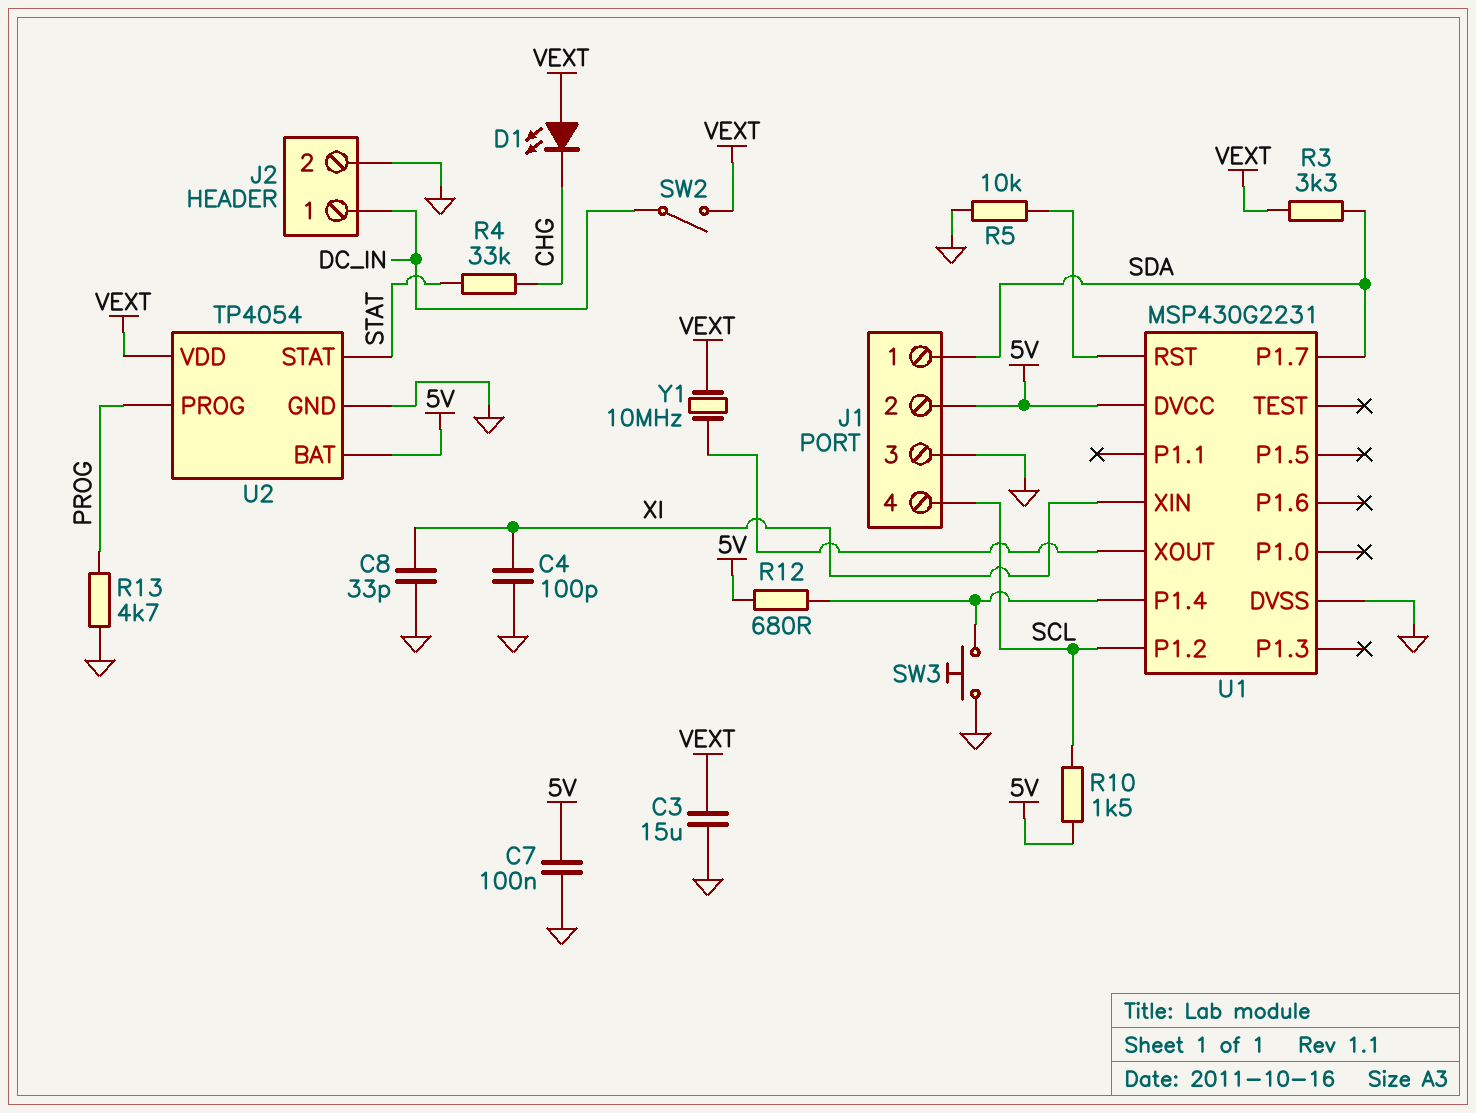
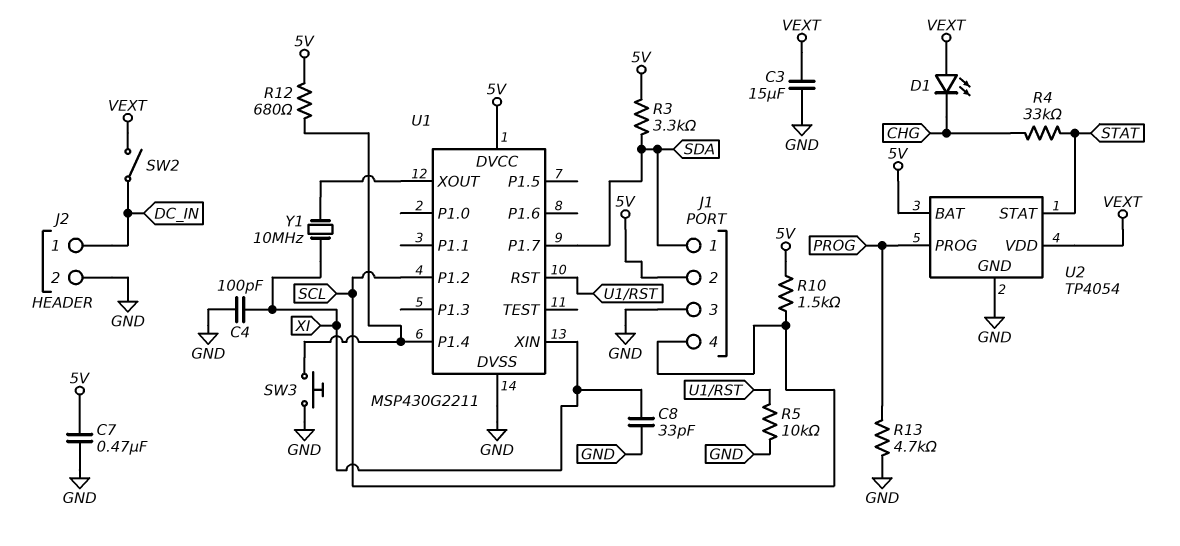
C7: 100nF (5V, GND) -> 470nF (5V, GND)
R3: 3.3k (SDA, VEXT) -> 3.3k (5V, SDA)
U1: MSP430G2231 -> MSP430G2211
Y1: 10MHz (U1/XOUT, VEXT) -> 10MHz (U1/XOUT, XI)

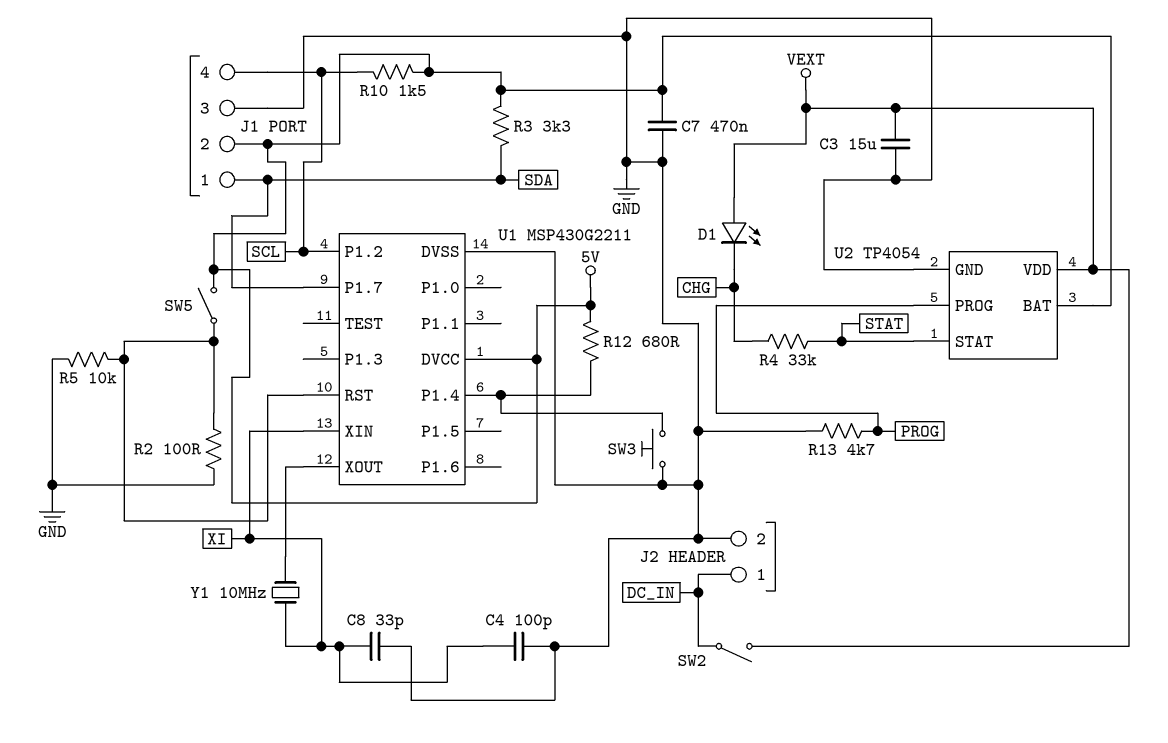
R2: none -> 100 (GND, U1/RST)
SW5: none -> switch (5V, U1/RST)

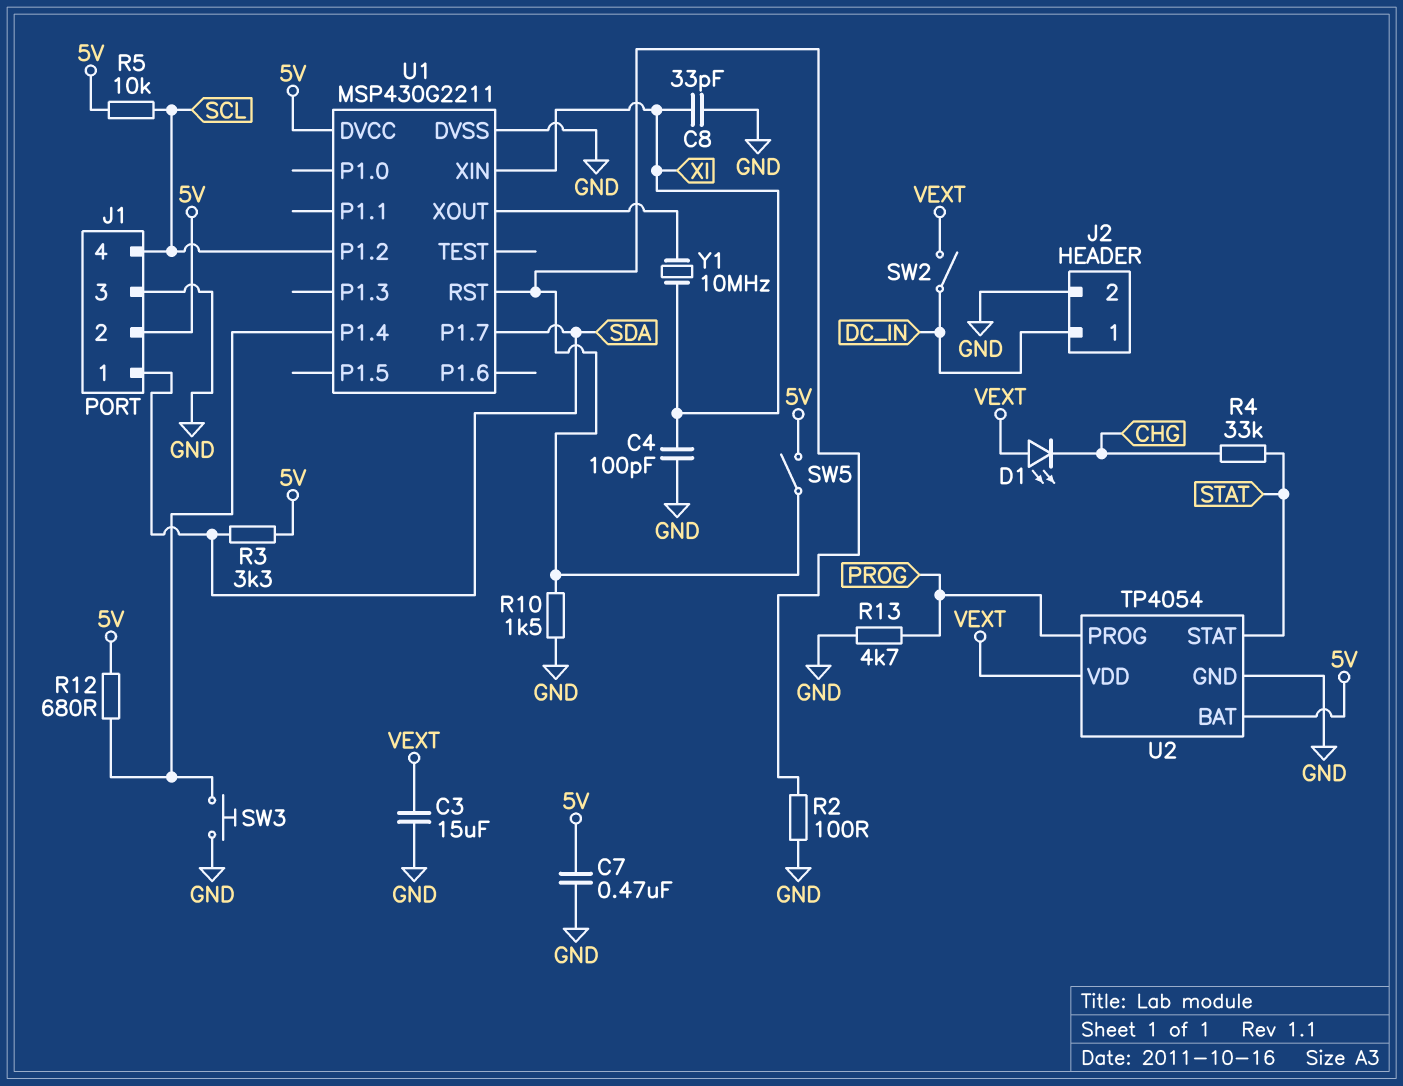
R5: 10k (GND, U1/RST) -> 10k (5V, SCL)
R10: 1.5k (5V, SCL) -> 1.5k (GND, U1/RST)

